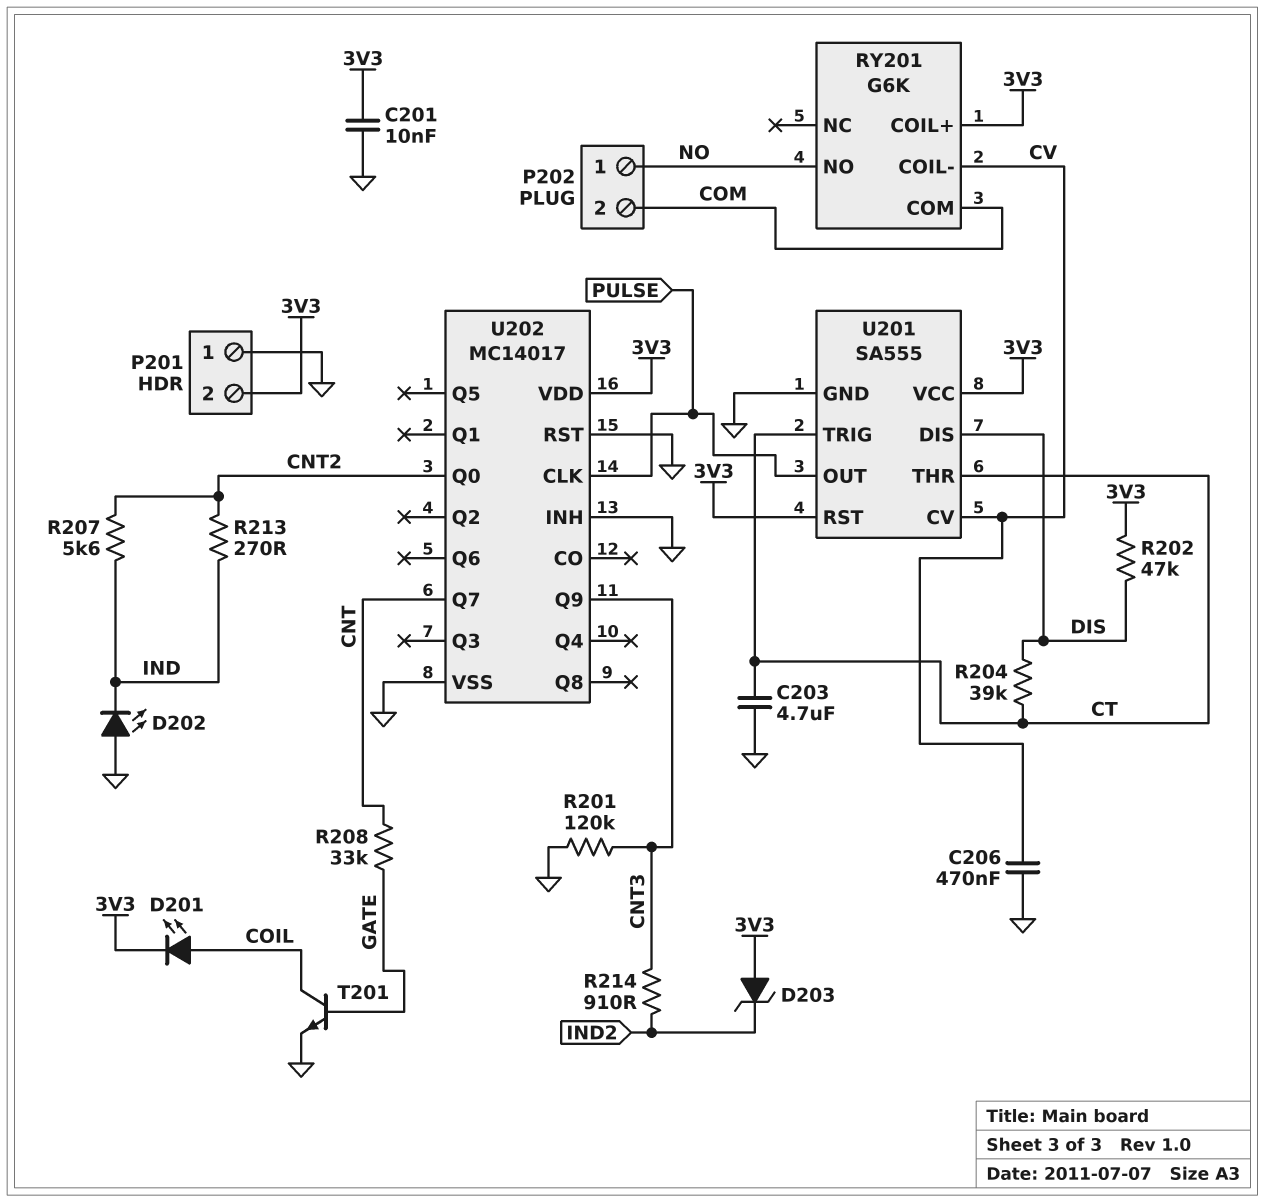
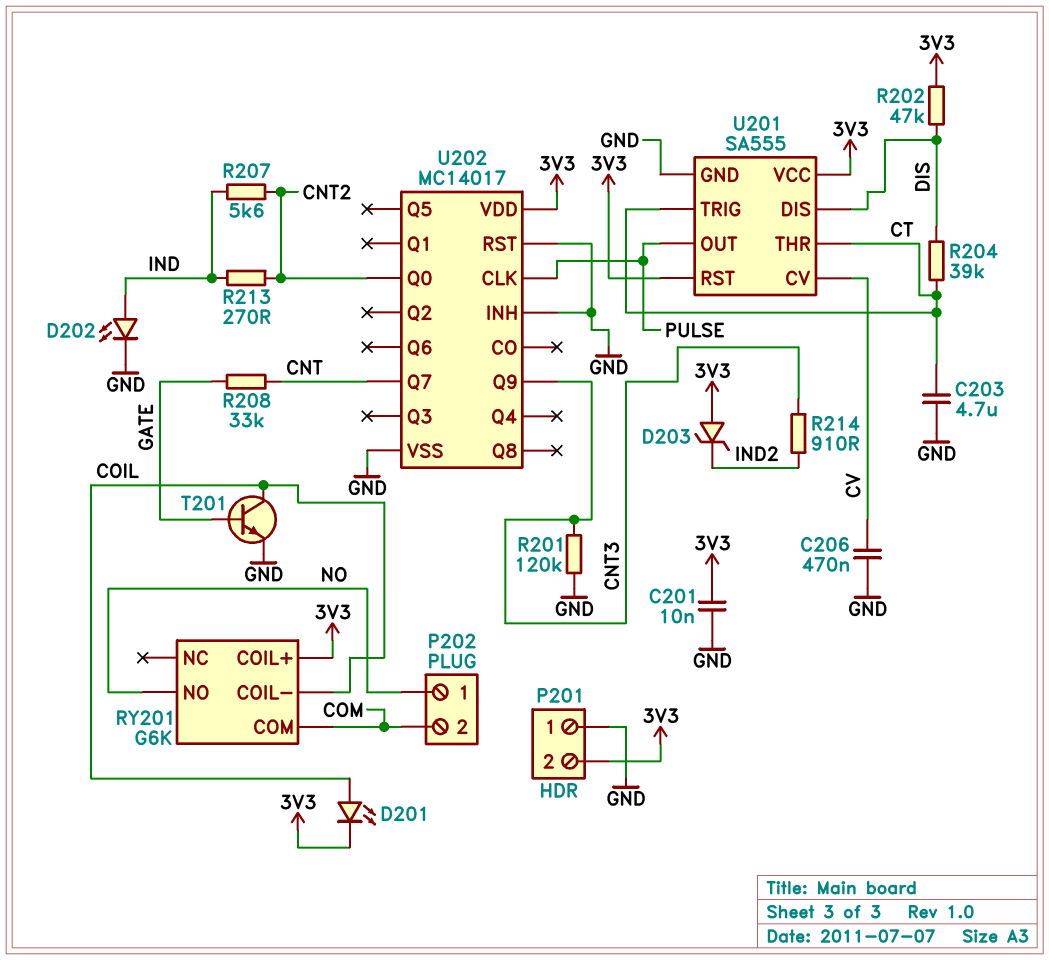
D202: LED (A GND, K IND) -> LED (A IND, K GND)
RY201 pin COIL-: CV -> COIL

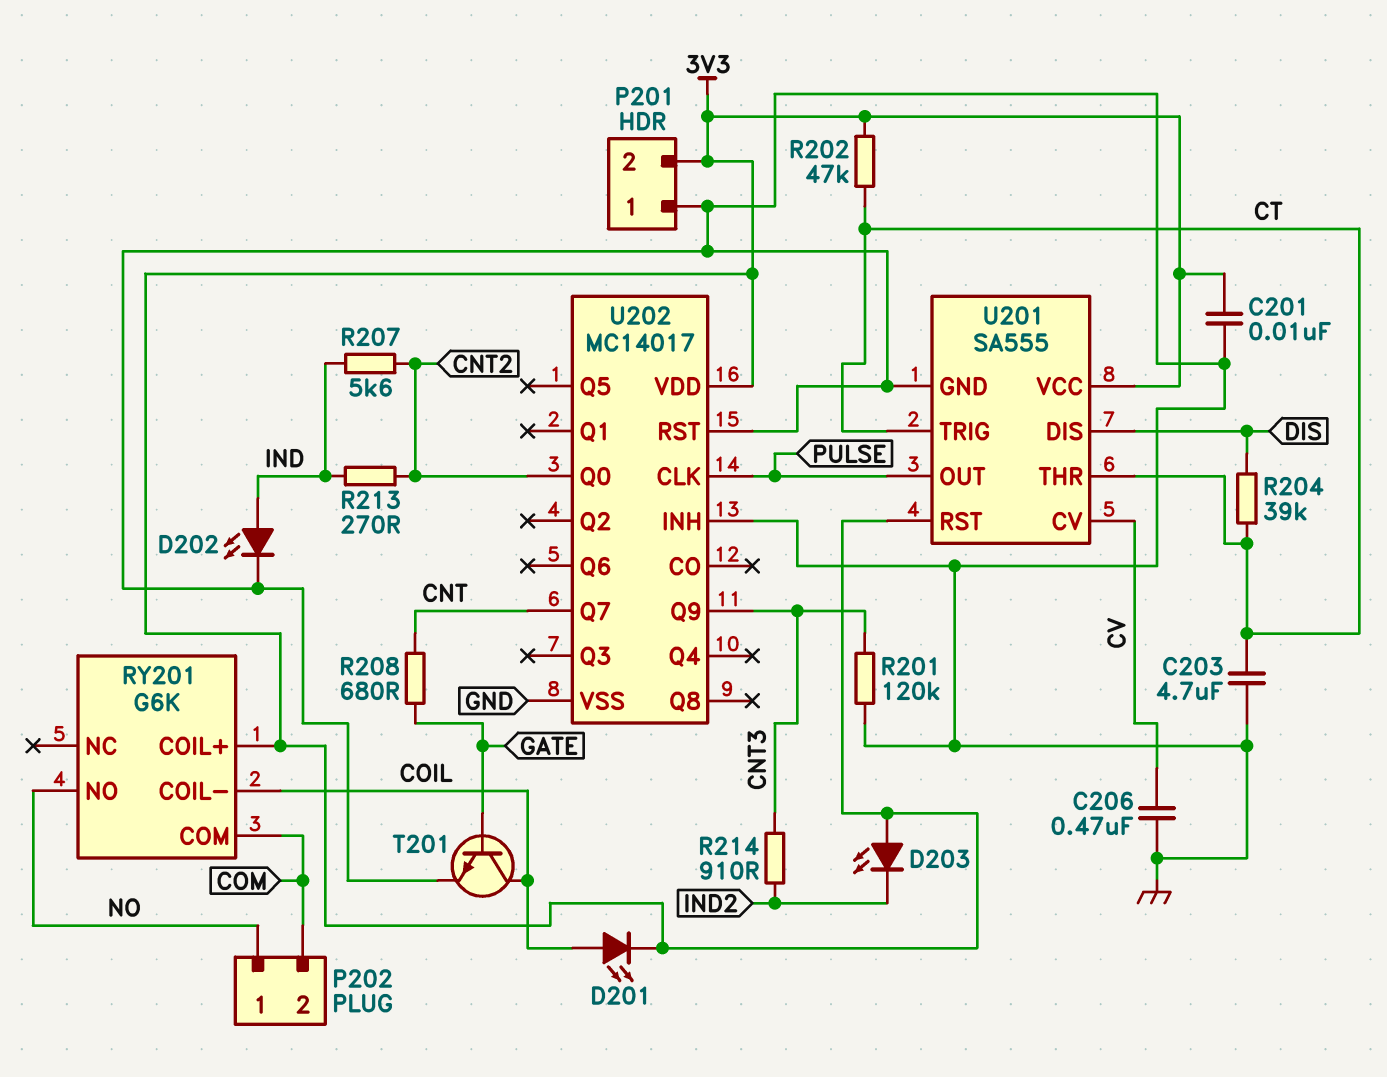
D203: zener (A 3V3, K IND2) -> LED (A 3V3, K IND2)
R202: 47k (3V3, DIS) -> 47k (3V3, CT)
R208: 33k (CNT, GATE) -> 680 (CNT, GATE)

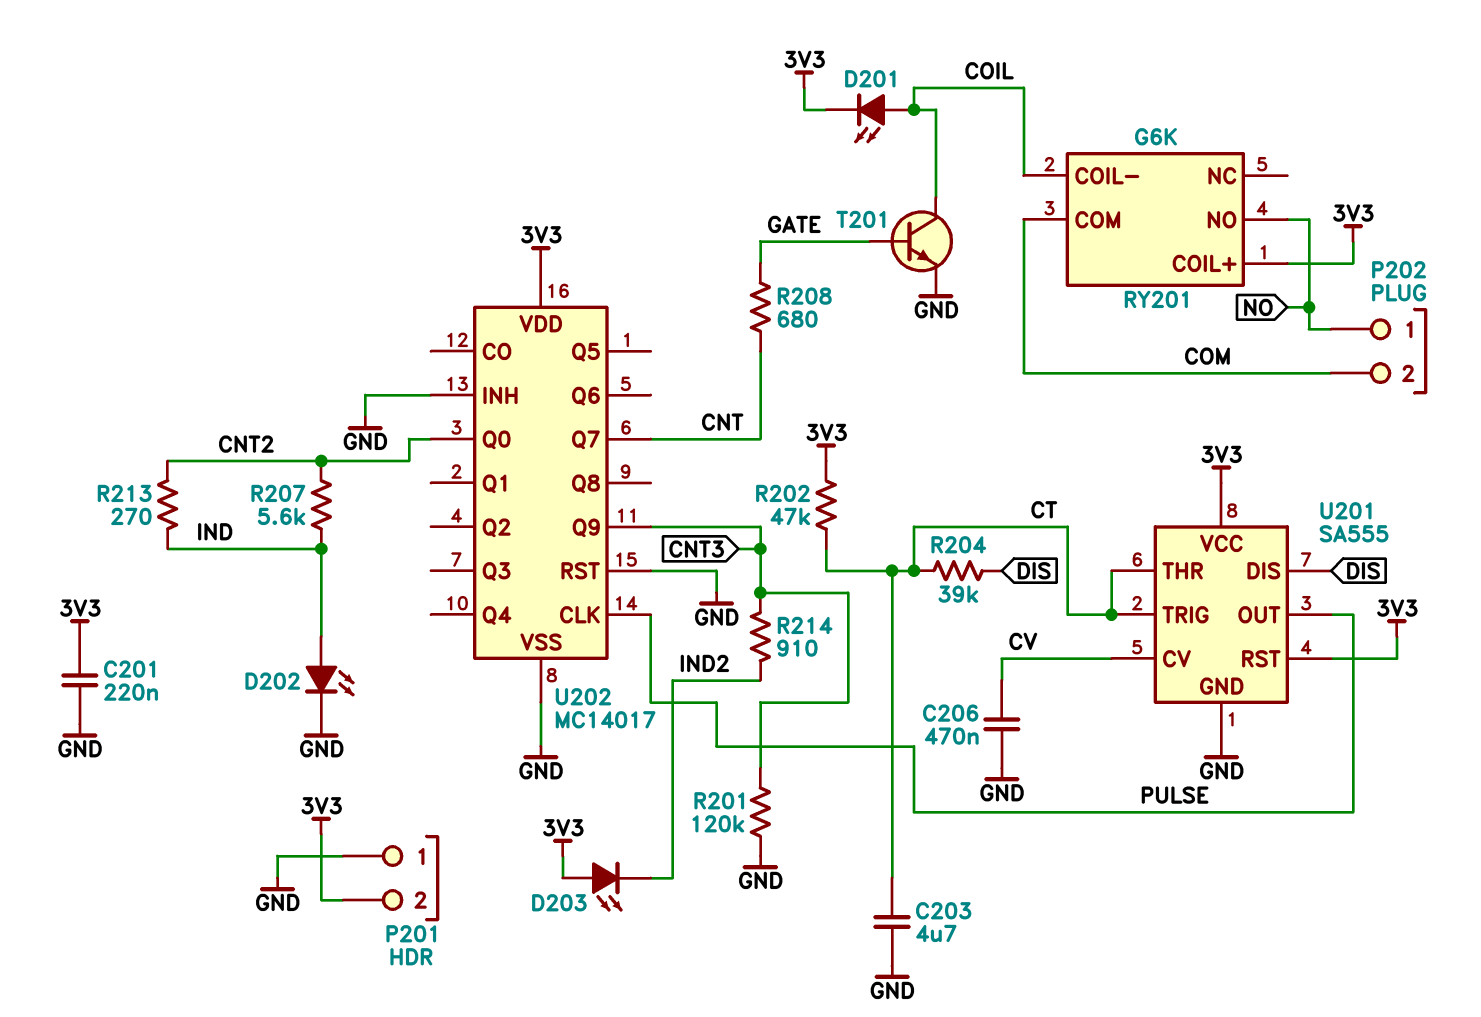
C201: 10nF (3V3, GND) -> 220nF (3V3, GND)

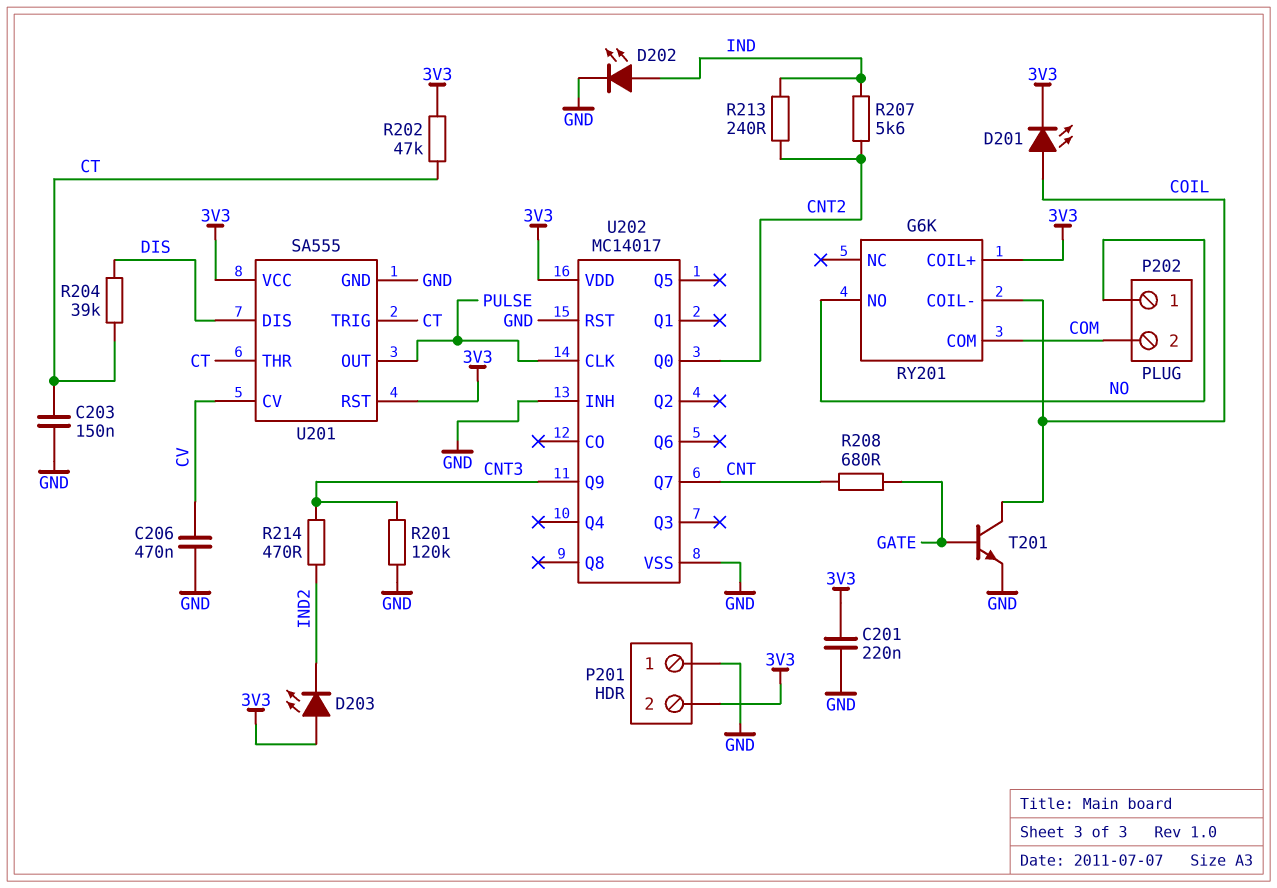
C203: 4.7uF (CT, GND) -> 150nF (CT, GND)
R213: 270 (CNT2, IND) -> 240 (CNT2, IND)
R214: 910 (CNT3, IND2) -> 470 (CNT3, IND2)

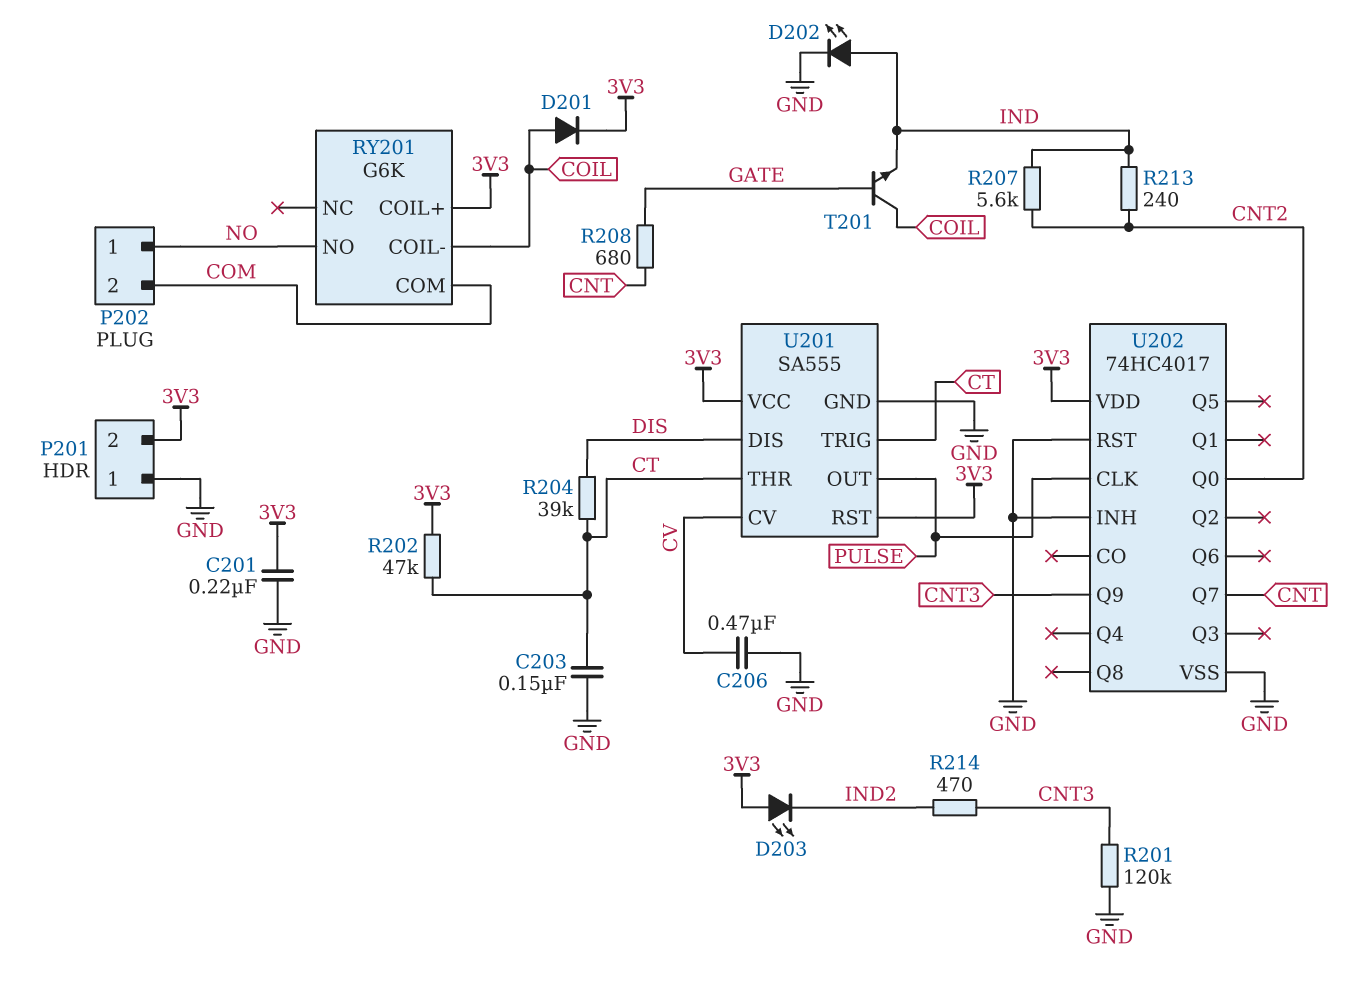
D201: LED (A COIL, K 3V3) -> diode (A COIL, K 3V3)
T201: NPN (B GATE, C COIL, E GND) -> NPN (B GATE, C COIL, E IND)
U202: MC14017 -> 74HC4017

